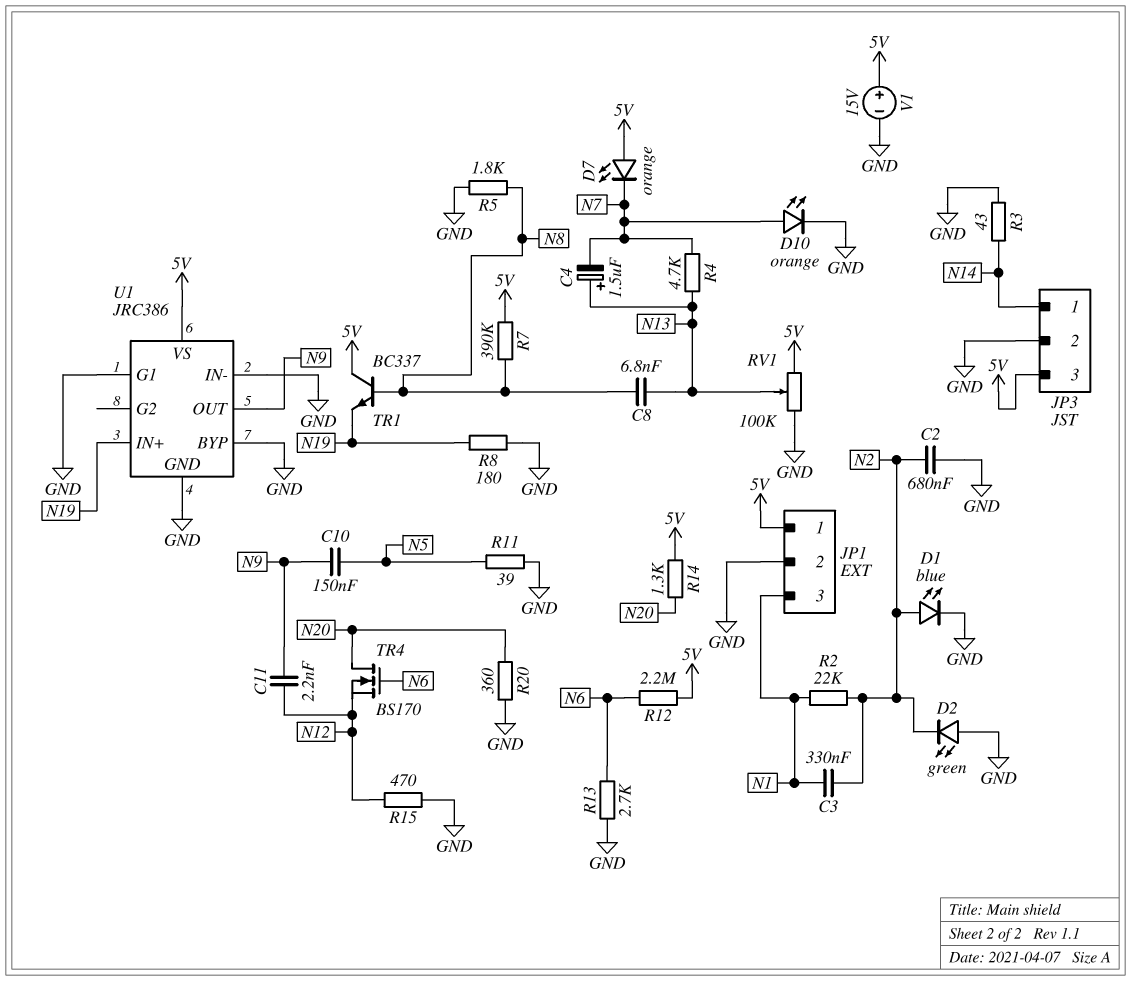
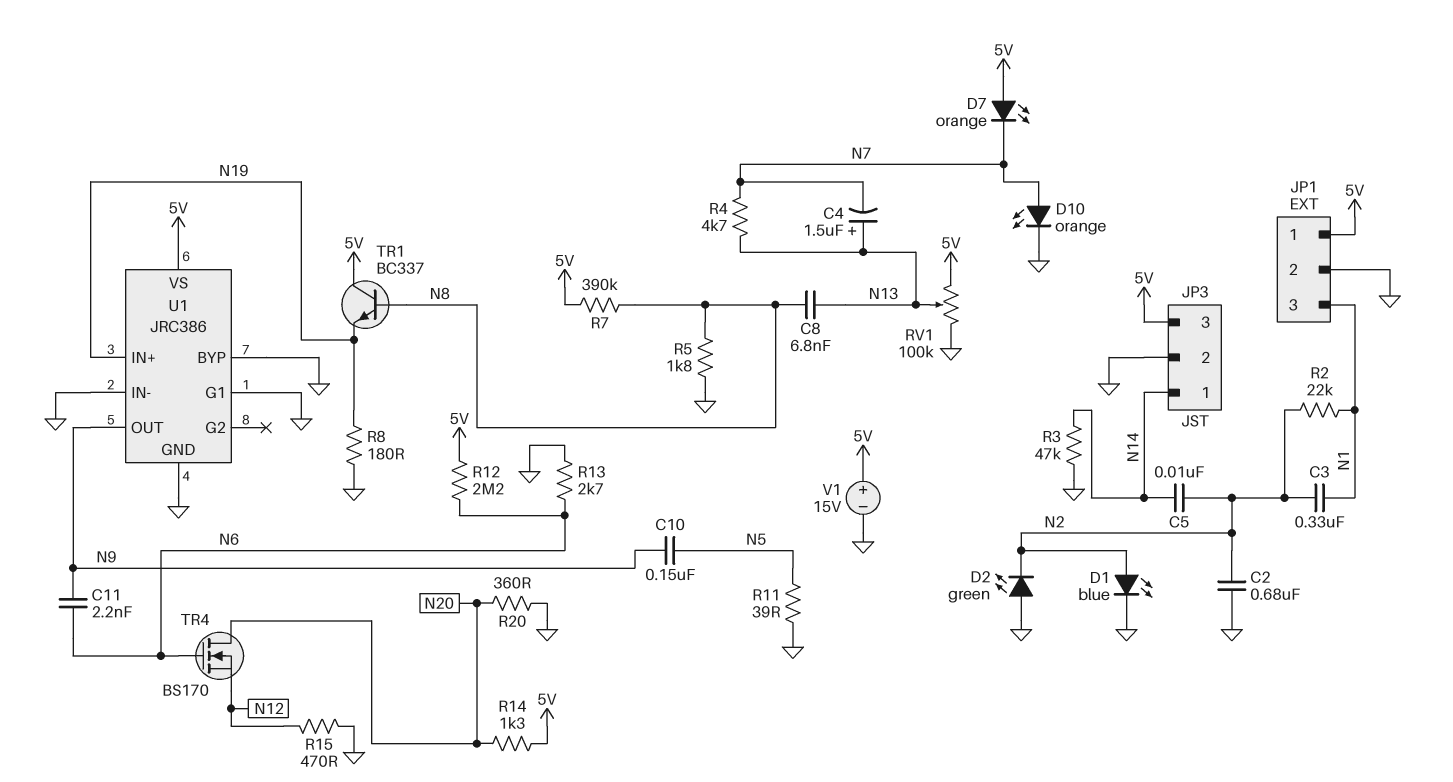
C5: none -> 10nF (N2, N14)
C11: 2.2nF (N9, N12) -> 2.2nF (N6, N9)
R3: 43 (GND, N14) -> 47k (GND, N14)

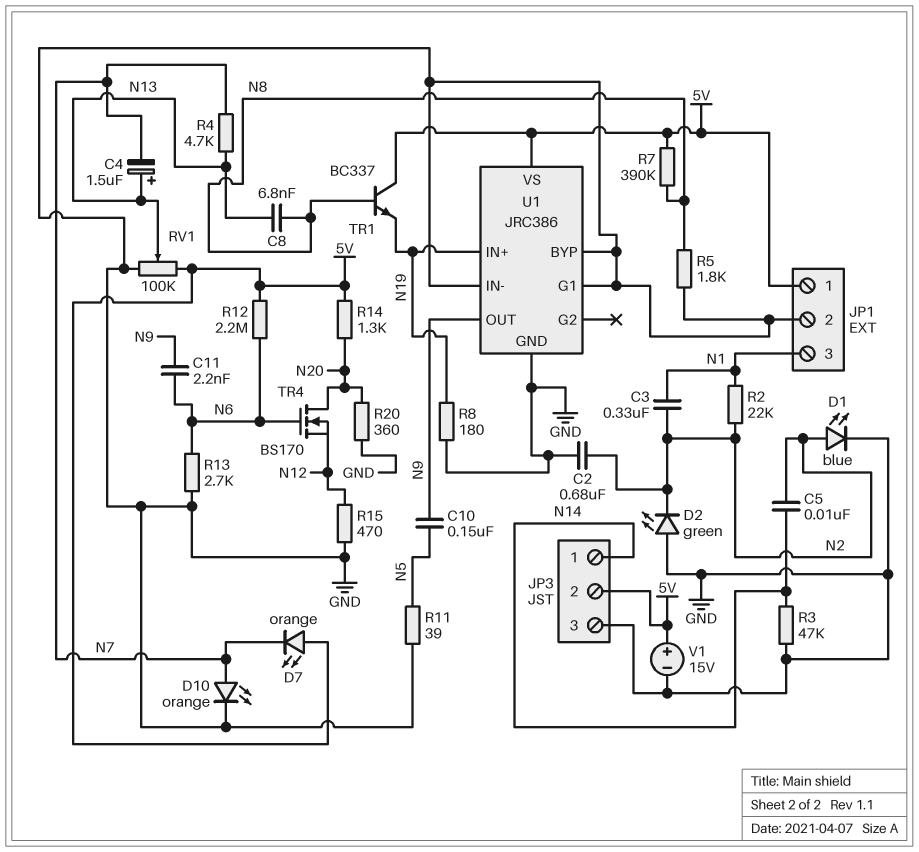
JP3 pin 2: GND -> 5V
JP3 pin 3: 5V -> GND

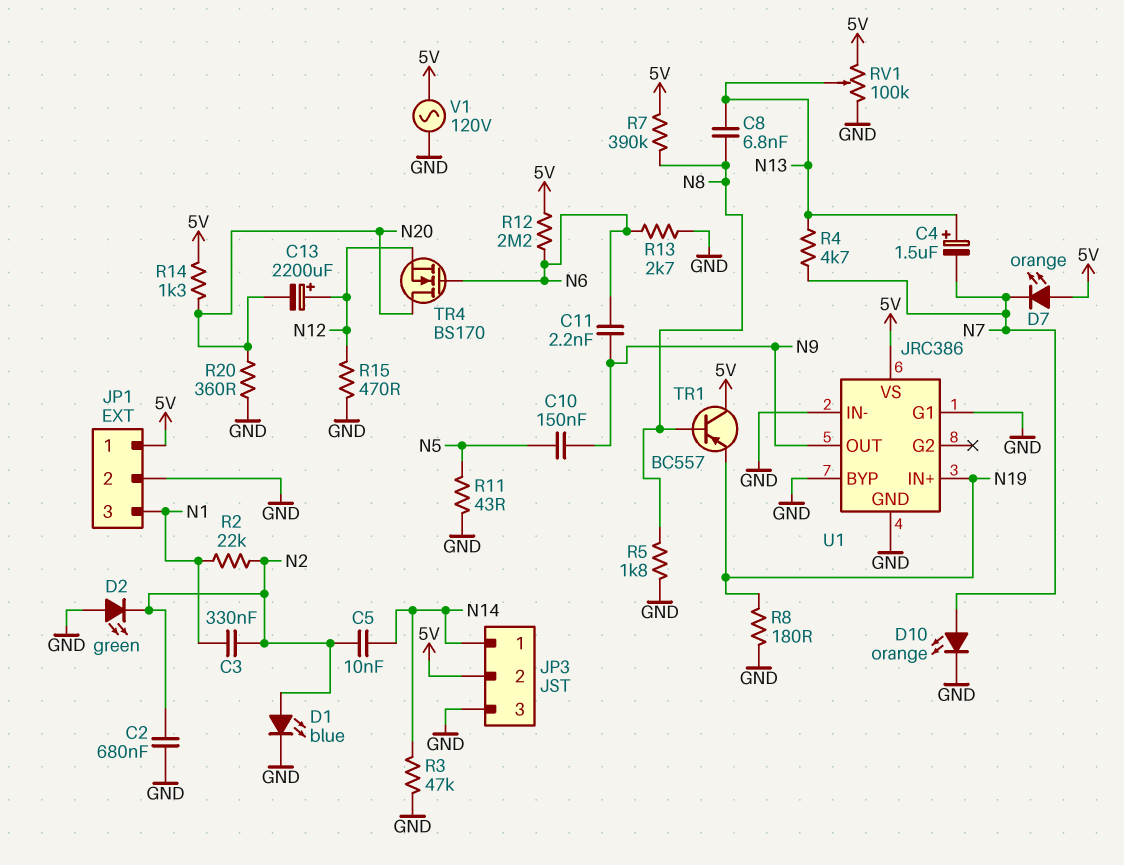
C13: none -> 2200uF (plus N12, minus N20)
R11: 39 (GND, N5) -> 43 (GND, N5)
TR1: NPN BC337 (B N8, C 5V, E N19) -> PNP BC557 (B N8, C 5V, E N19)
V1: 15V (plus 5V, minus GND) -> AC 120V (5V, GND)

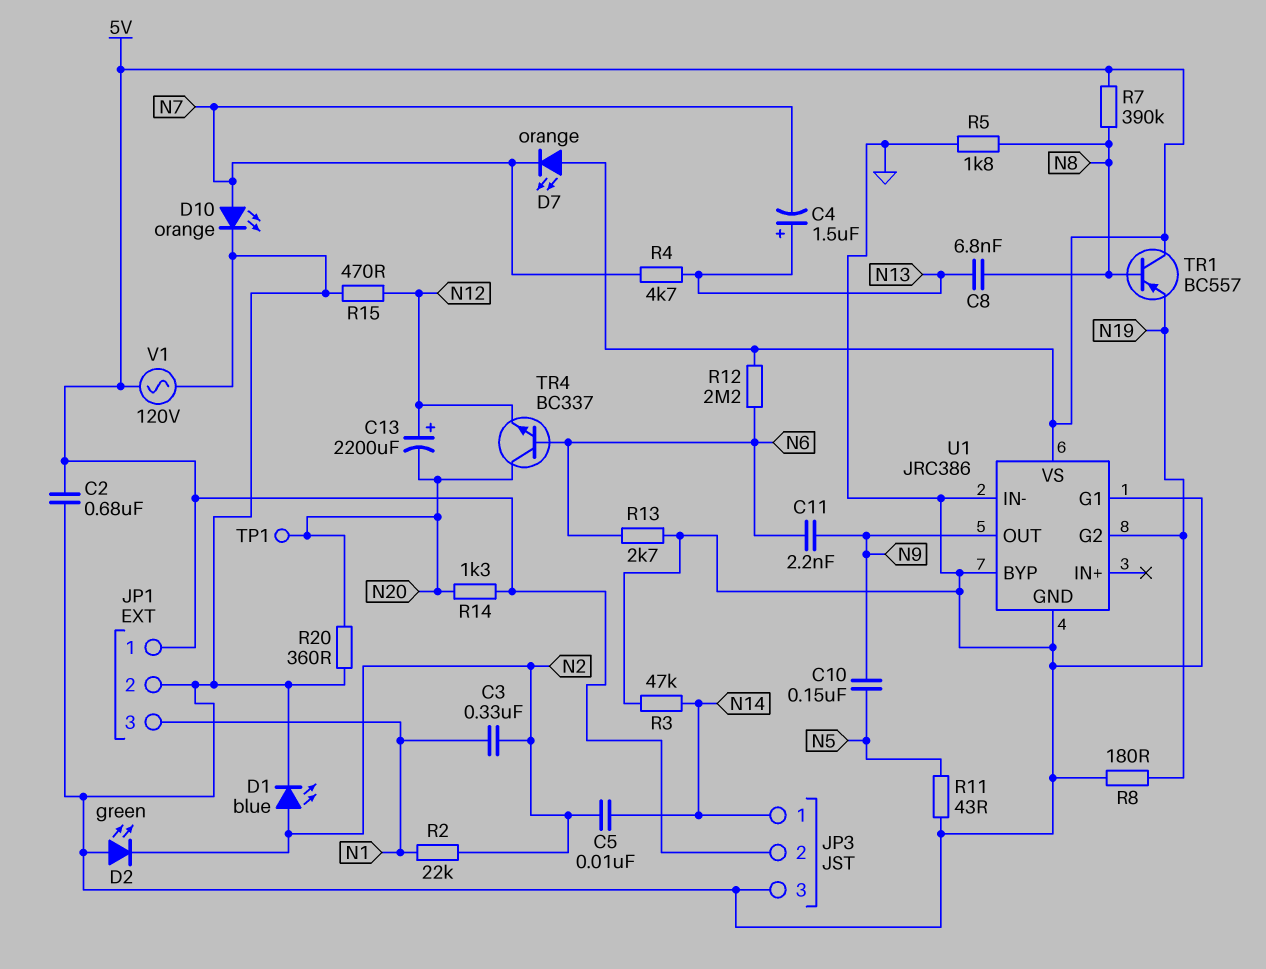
C2: 680nF (GND, N2) -> 680nF (5V, GND)
RV1: 100k (5V, GND, wiper N13) -> none
TP1: none -> test point (N20)
TR4: NMOS BS170 (G N6, D N20, S N12) -> NPN BC337 (B N6, C N20, E N12)
U1 pin G2: none -> N19
U1 pin IN+: N19 -> none

